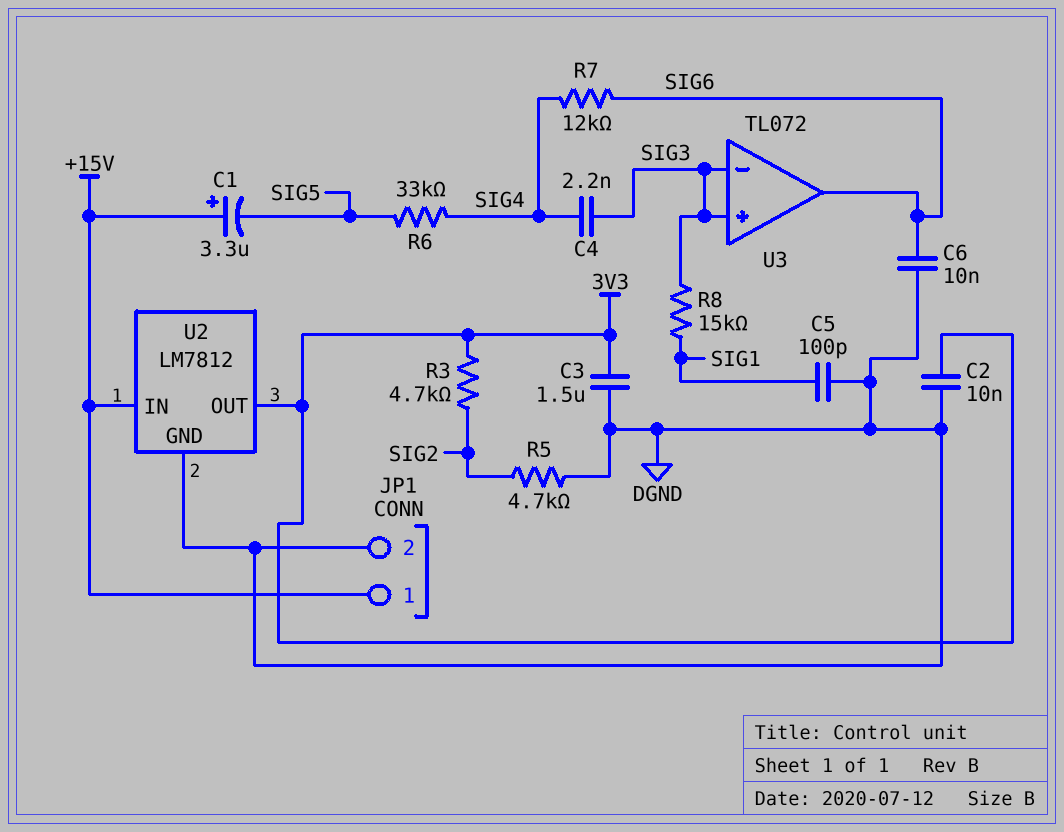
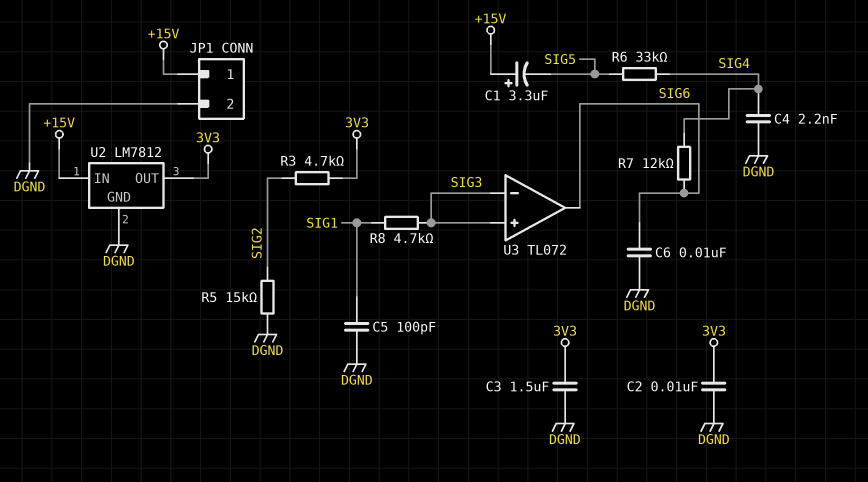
C4: 2.2nF (SIG3, SIG4) -> 2.2nF (DGND, SIG4)
R5: 4.7k (DGND, SIG2) -> 15k (DGND, SIG2)
R8: 15k (SIG1, SIG3) -> 4.7k (SIG1, SIG3)

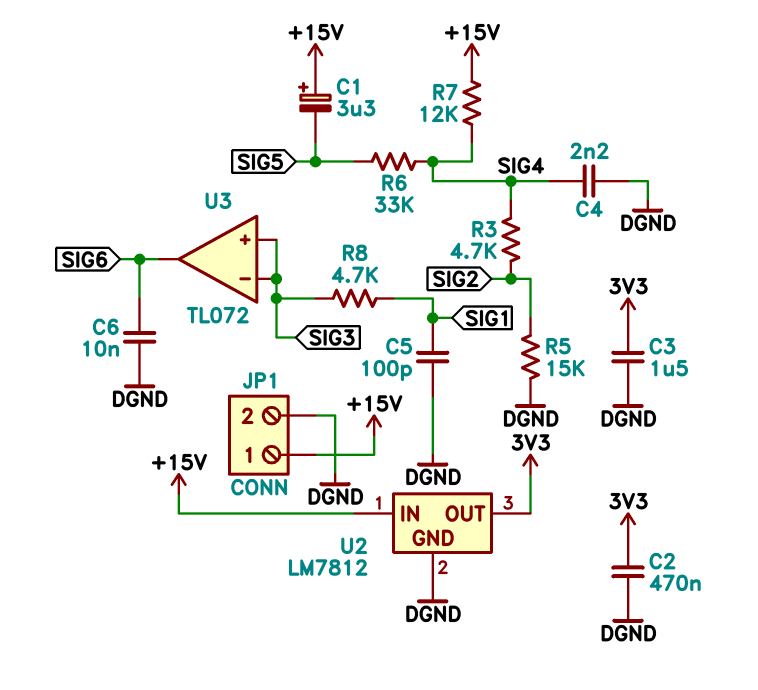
C2: 10nF (3V3, DGND) -> 470nF (3V3, DGND)
R3: 4.7k (3V3, SIG2) -> 4.7k (SIG2, SIG4)
R7: 12k (SIG4, SIG6) -> 12k (+15V, SIG4)

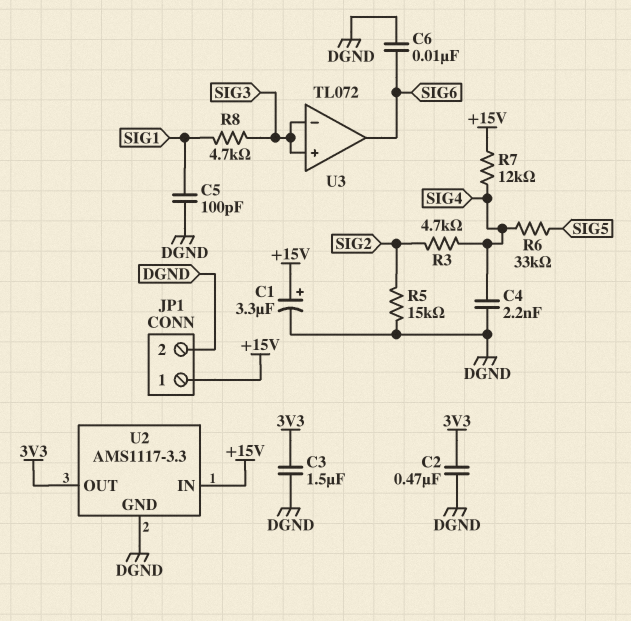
C1: 3.3uF (plus +15V, minus SIG5) -> 3.3uF (plus +15V, minus DGND)
U2: LM7812 -> AMS1117-3.3

